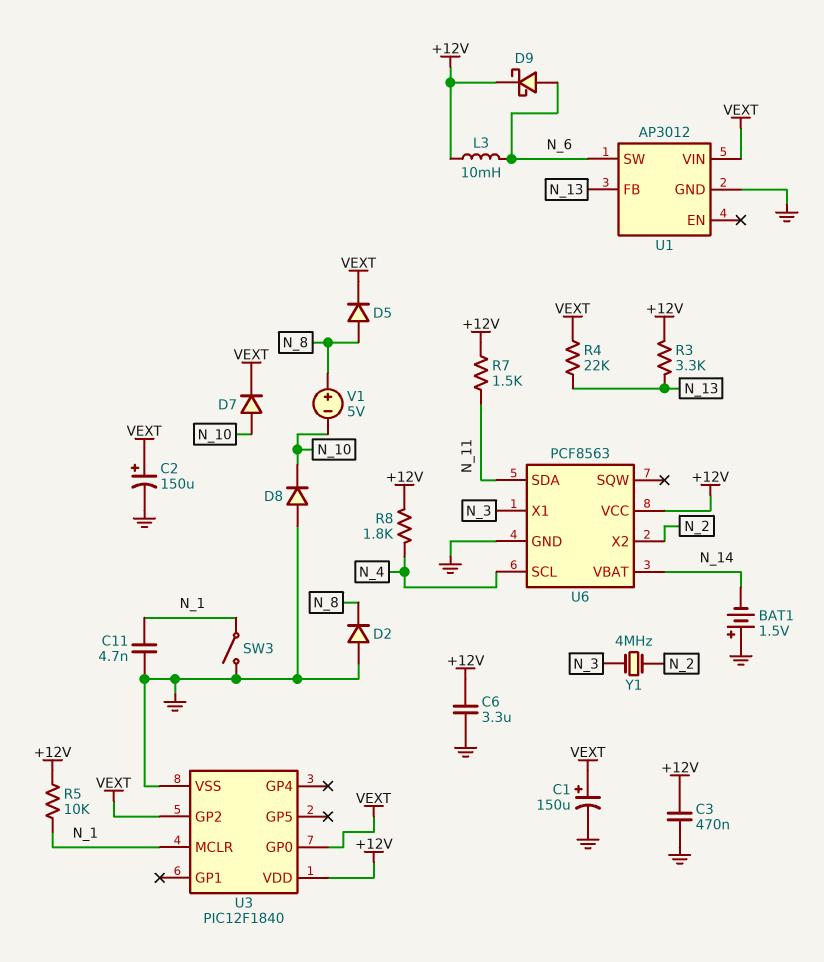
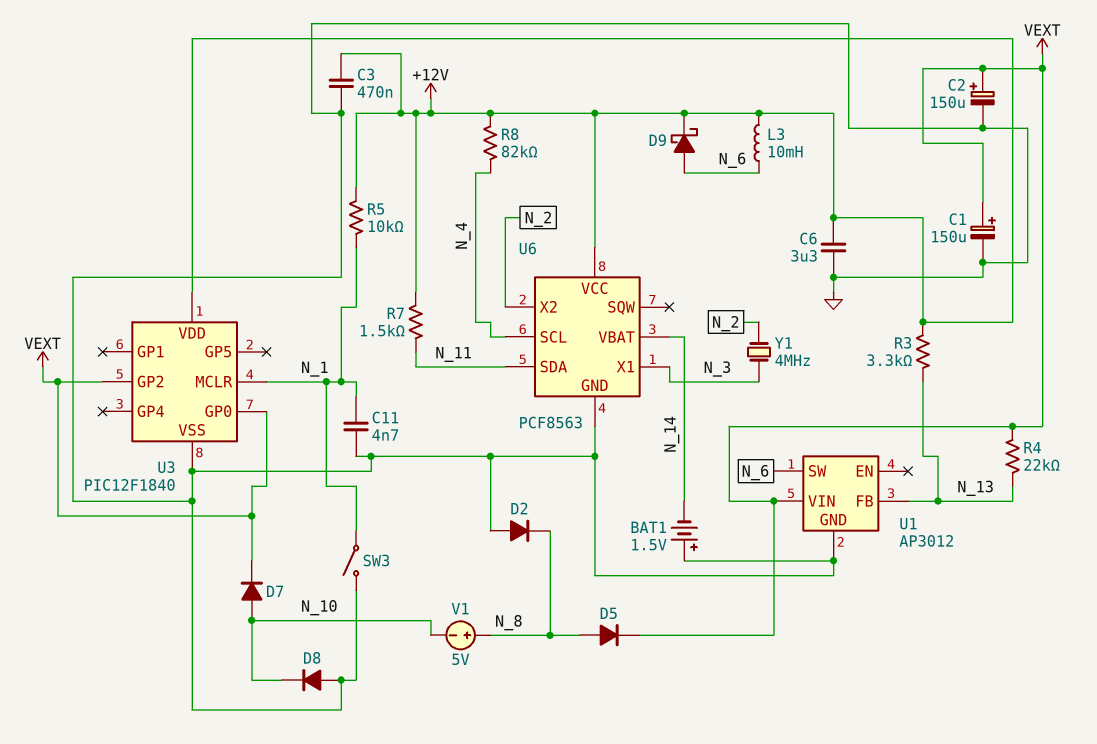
R8: 1.8k (+12V, N_4) -> 82k (+12V, N_4)

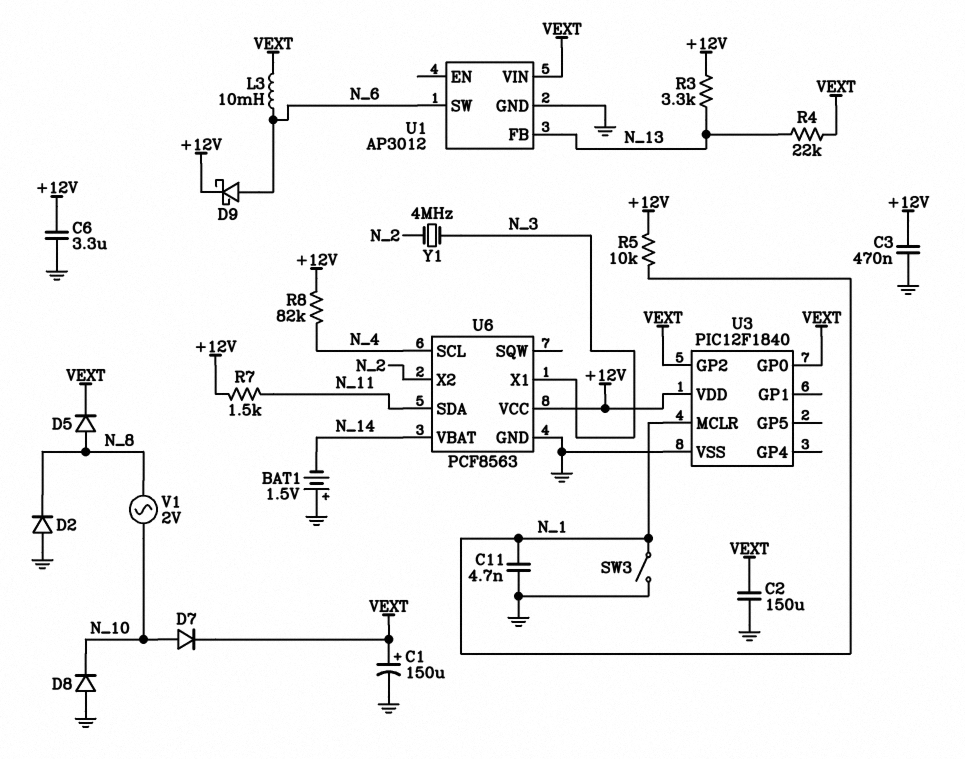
C2: 150uF (plus VEXT, minus GND) -> 150uF (GND, VEXT)
L3: 10mH (+12V, N_6) -> 10mH (N_6, VEXT)
V1: 5V (plus N_8, minus N_10) -> AC 2V (N_8, N_10)

